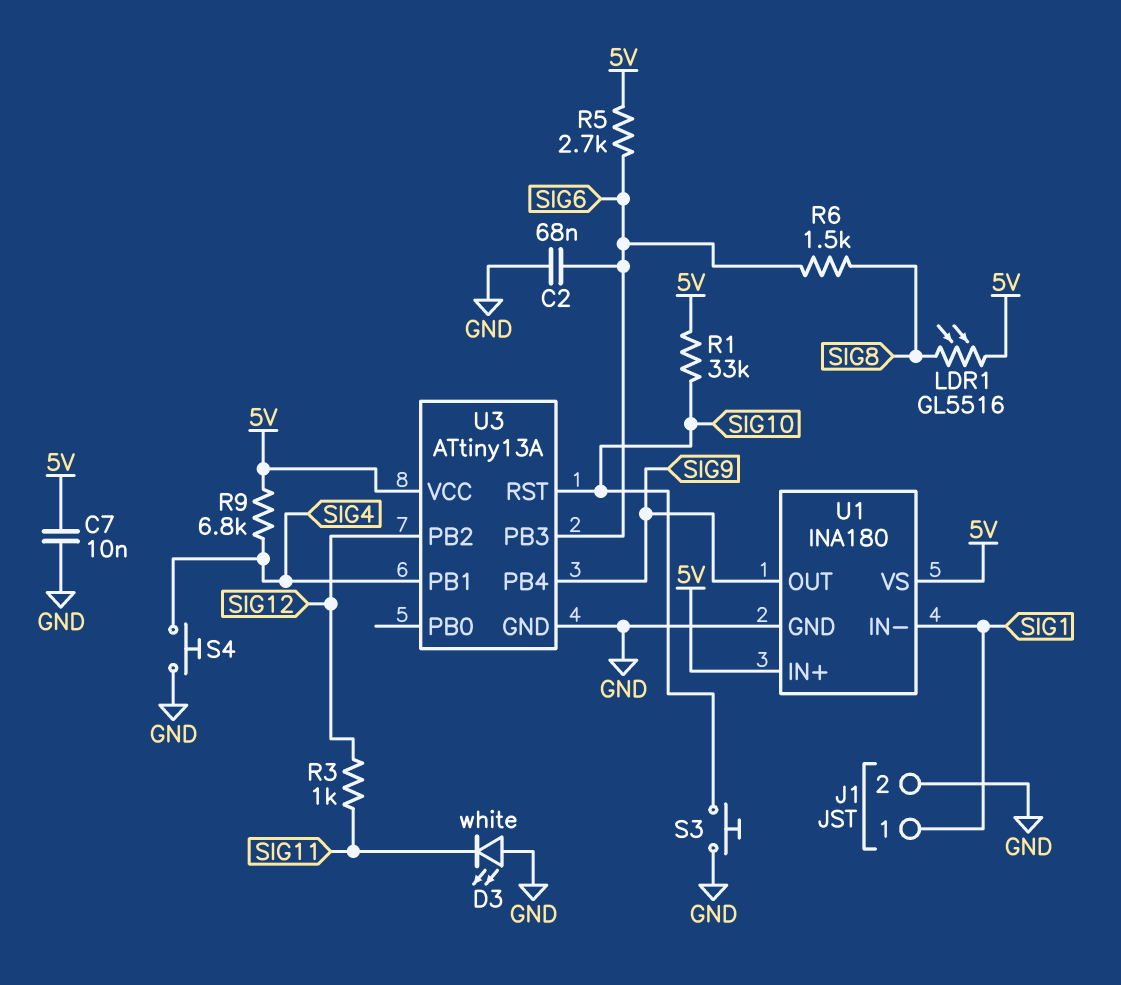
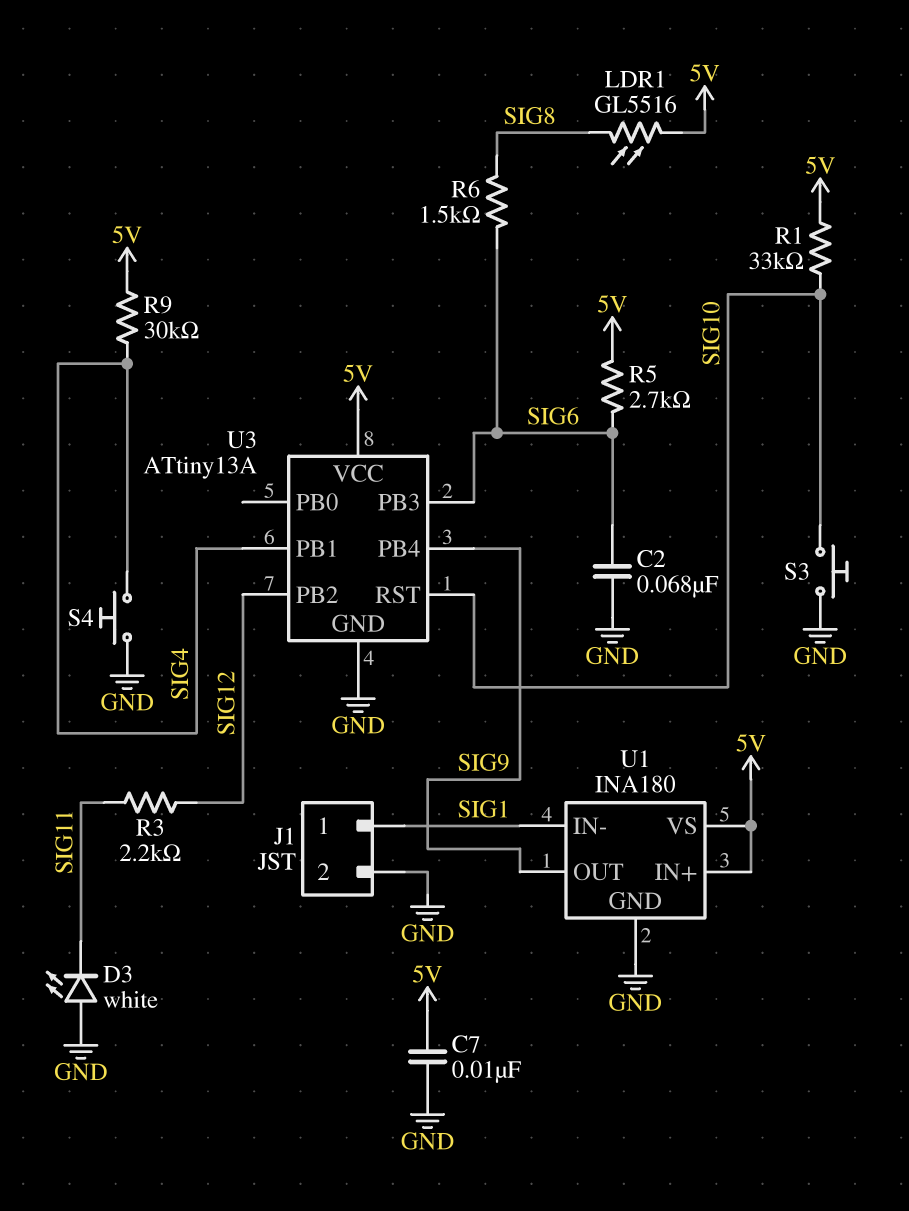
R3: 1k (SIG11, SIG12) -> 2.2k (SIG11, SIG12)
R9: 6.8k (5V, SIG4) -> 30k (5V, SIG4)

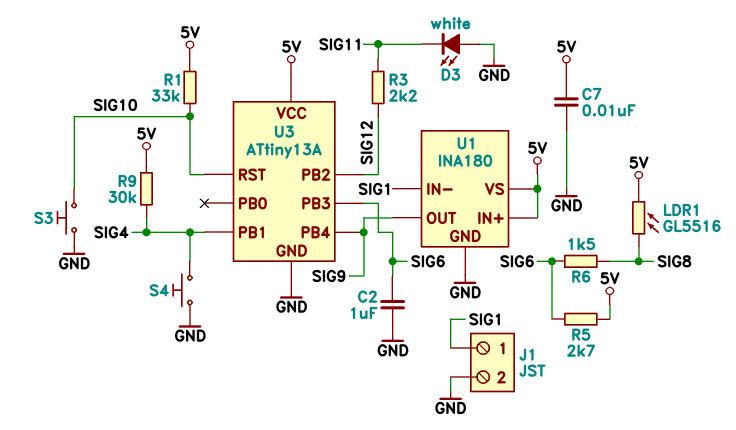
C2: 68nF (GND, SIG6) -> 1uF (GND, SIG6)

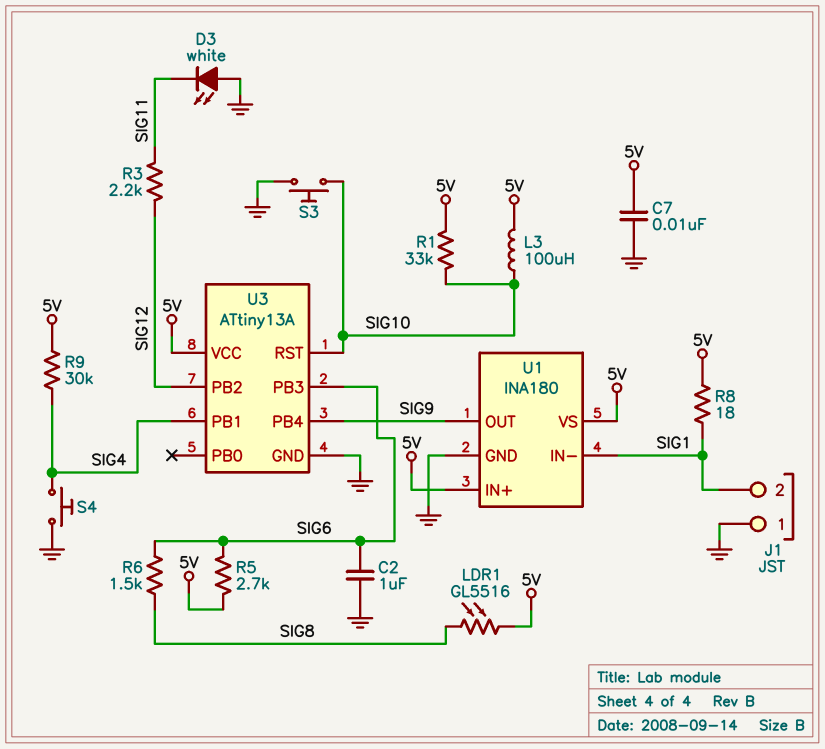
J1 pin 1: SIG1 -> GND
J1 pin 2: GND -> SIG1
L3: none -> 100uH (5V, SIG10)
R8: none -> 18 (5V, SIG1)

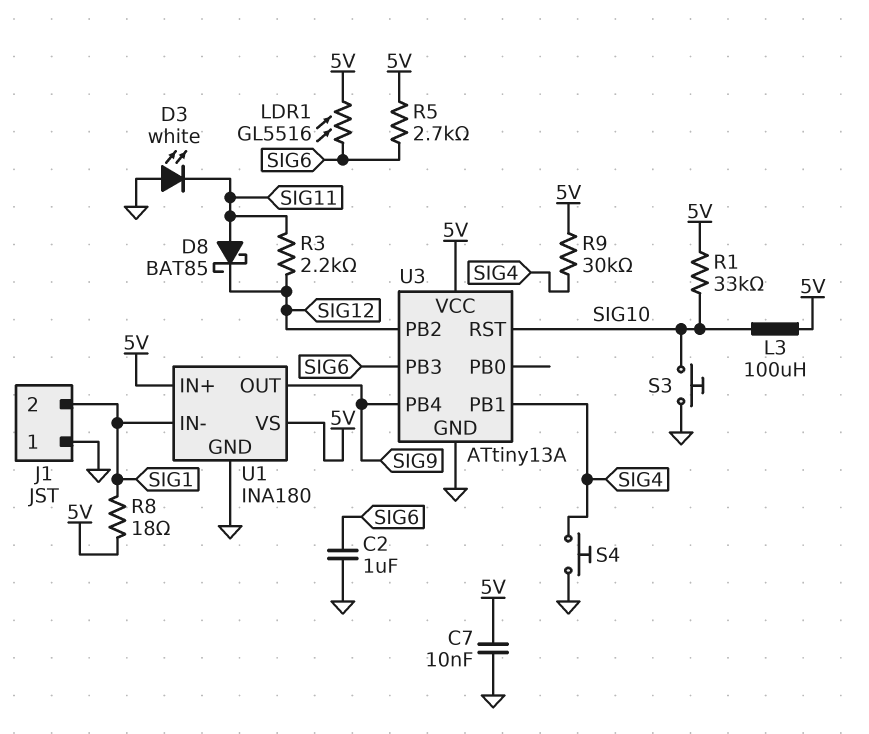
D8: none -> schottky BAT85 (A SIG11, K SIG12)
LDR1: GL5516 (5V, SIG8) -> GL5516 (5V, SIG6)
R6: 1.5k (SIG6, SIG8) -> none

